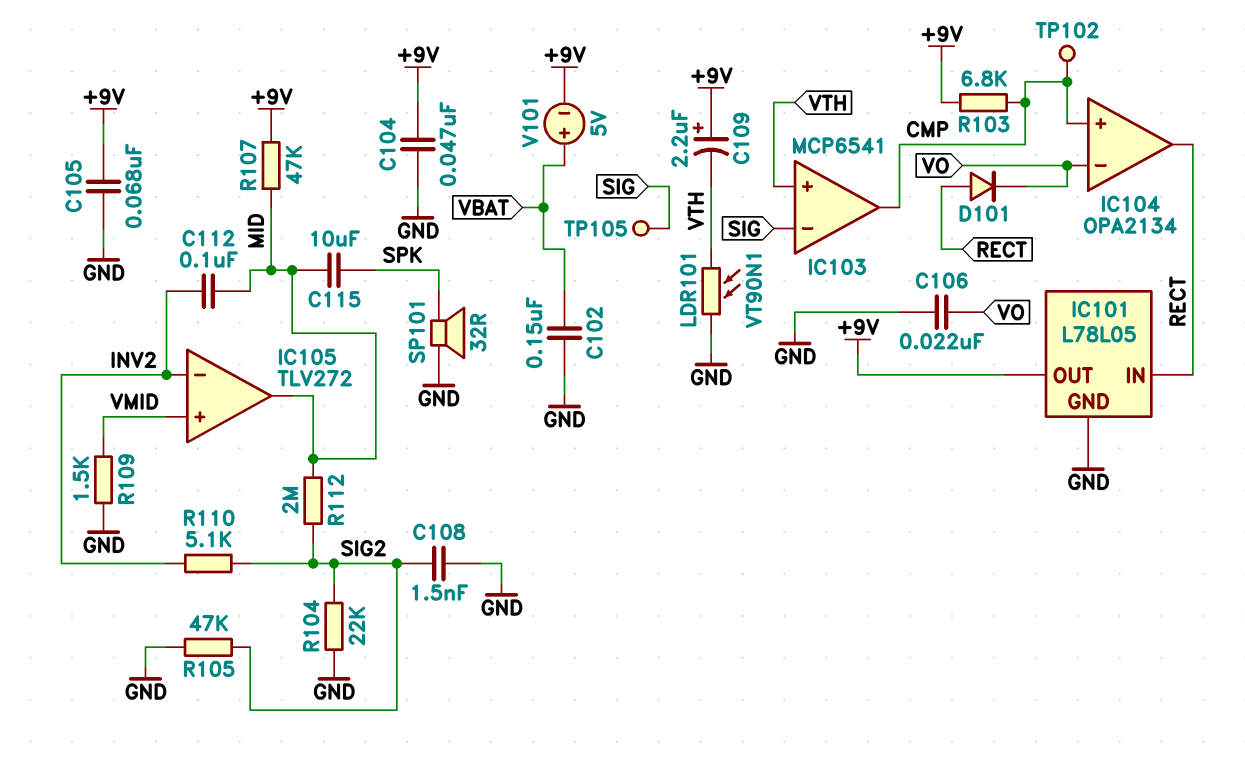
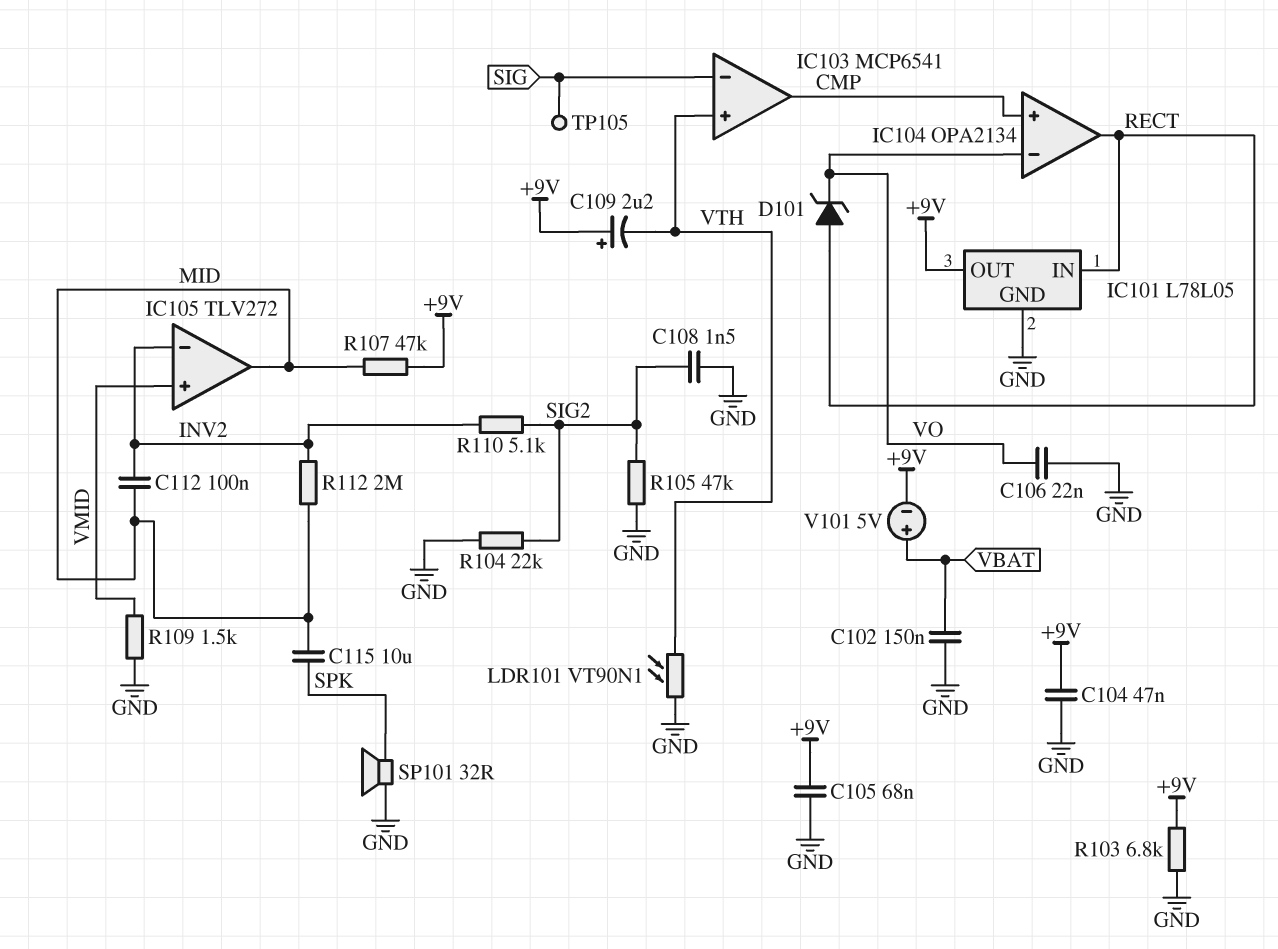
D101: diode (A RECT, K VO) -> zener (A RECT, K VO)
R103: 6.8k (+9V, CMP) -> 6.8k (+9V, GND)
R112: 2M (MID, SIG2) -> 2M (INV2, MID)
TP102: test point (CMP) -> none

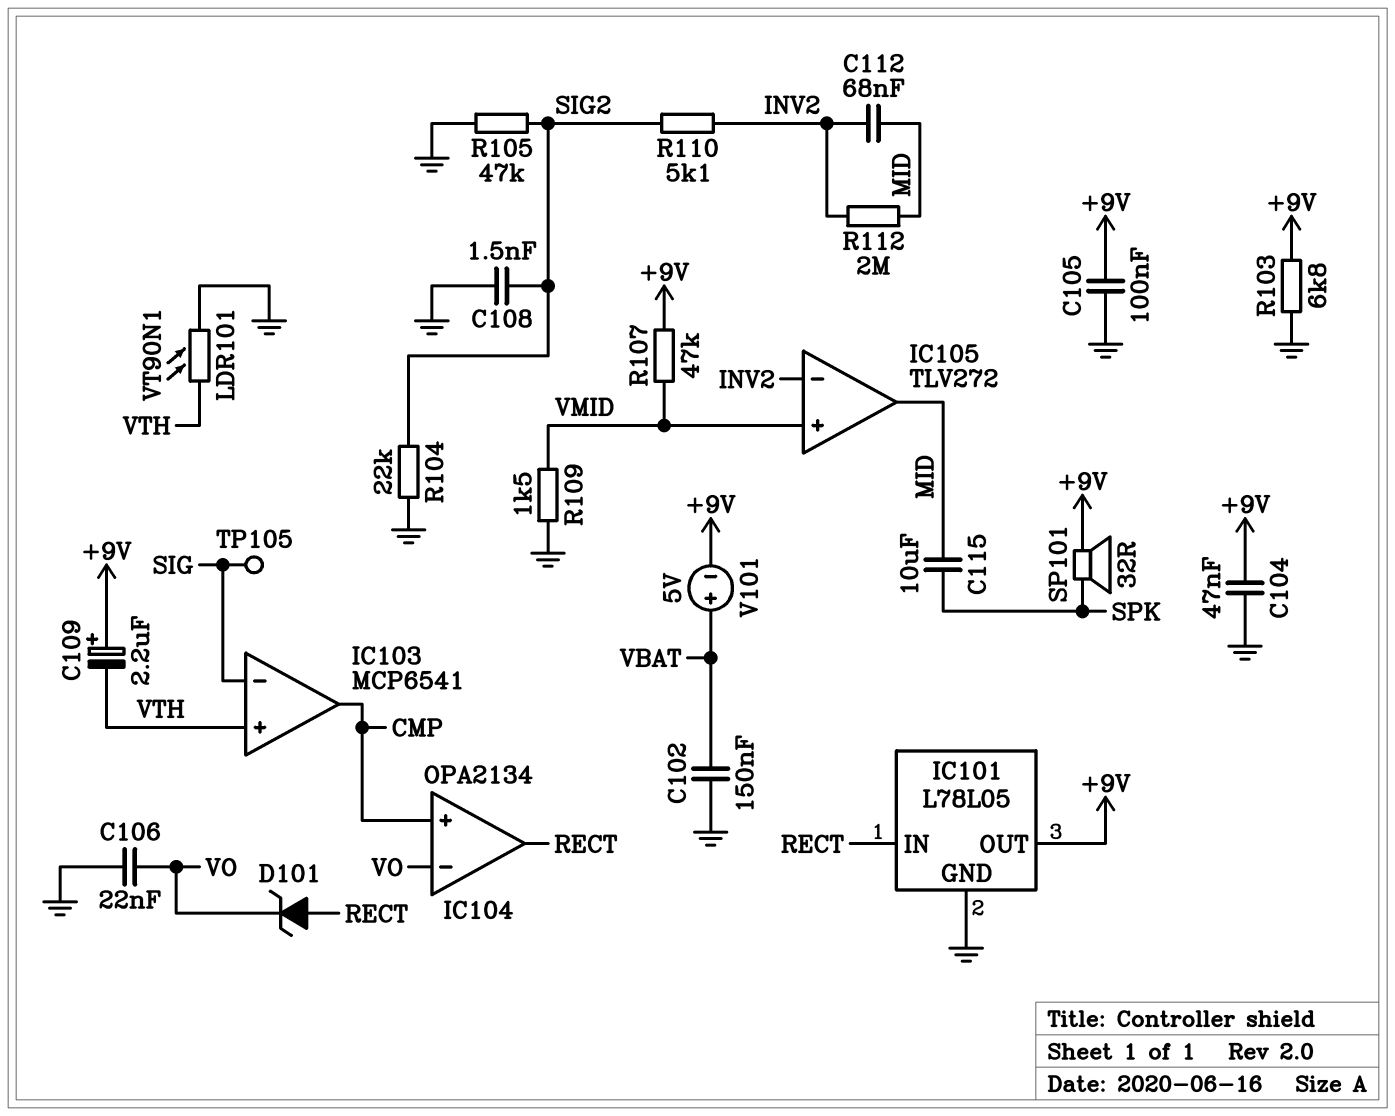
C105: 68nF (+9V, GND) -> 100nF (+9V, GND)
C112: 100nF (INV2, MID) -> 68nF (INV2, MID)
R107: 47k (+9V, MID) -> 47k (+9V, VMID)
SP101: speaker 32R (GND, SPK) -> speaker 32R (+9V, SPK)

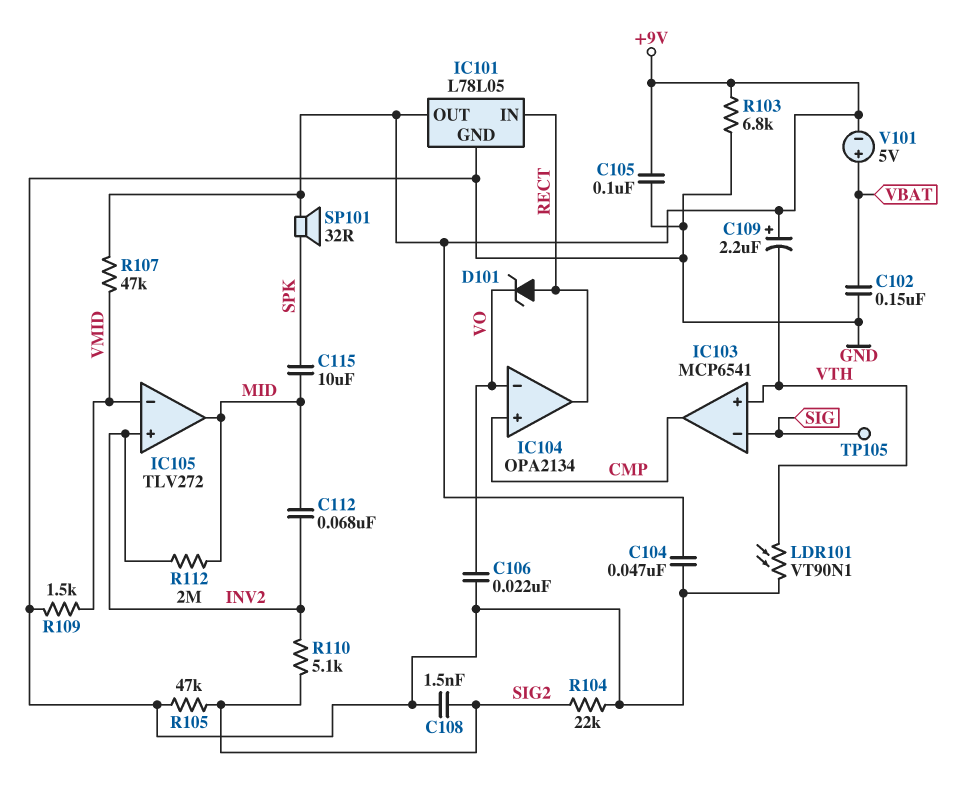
IC105 pin in+: VMID -> INV2
IC105 pin in-: INV2 -> VMID

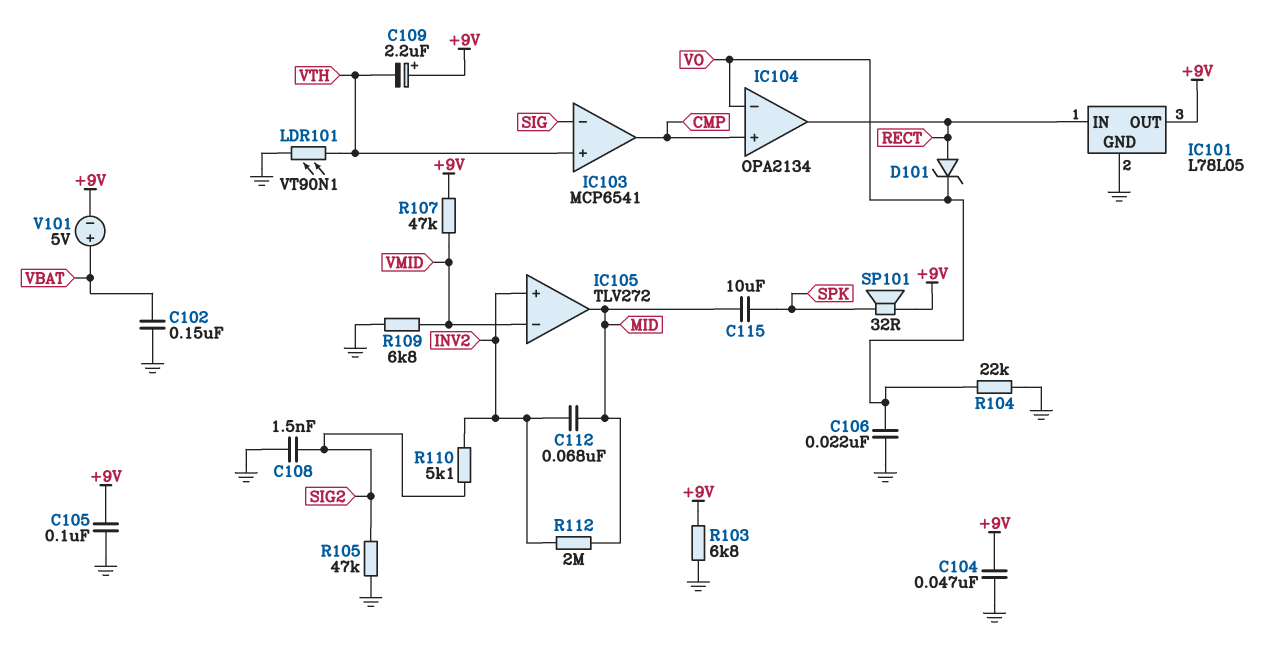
R104: 22k (GND, SIG2) -> 22k (GND, VO)
R109: 1.5k (GND, VMID) -> 6.8k (GND, VMID)
TP105: test point (SIG) -> none

